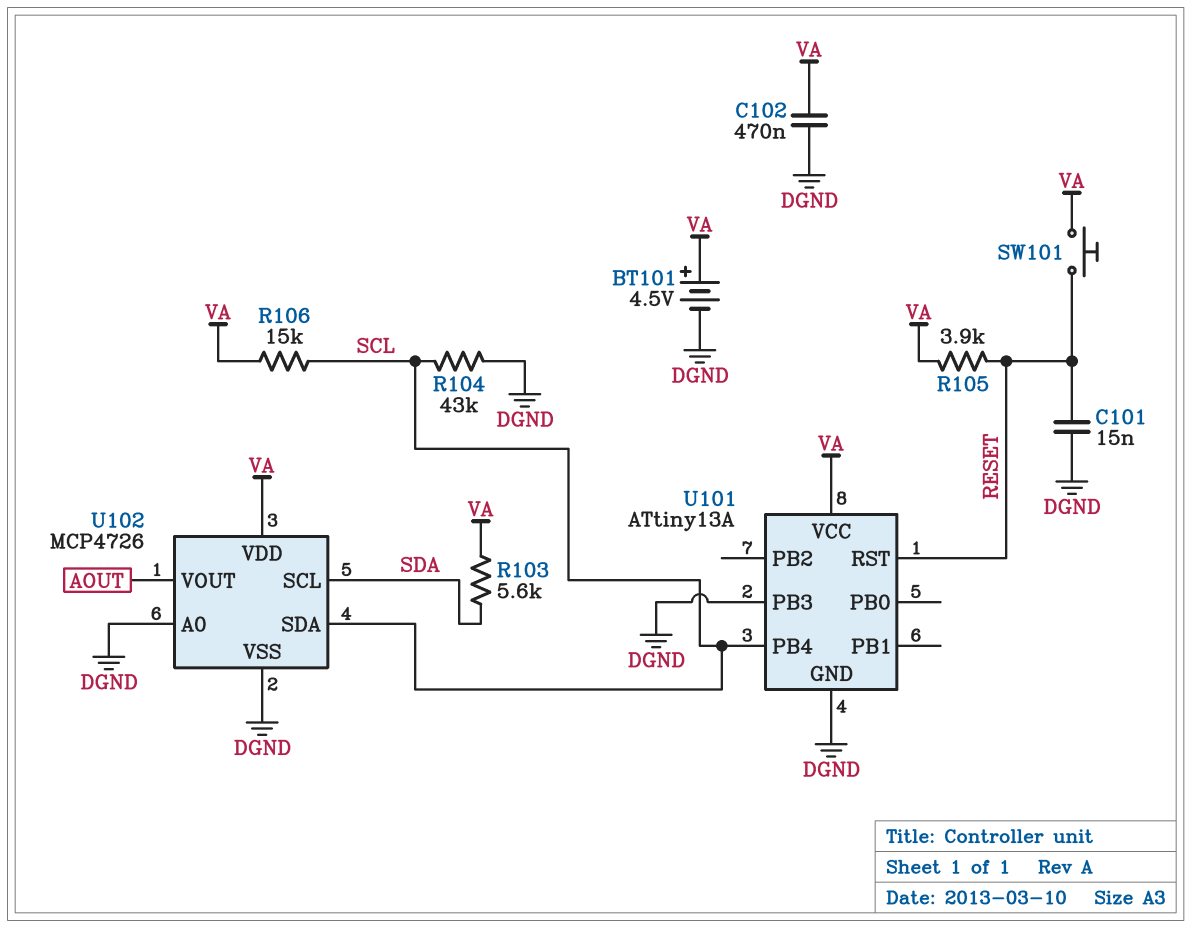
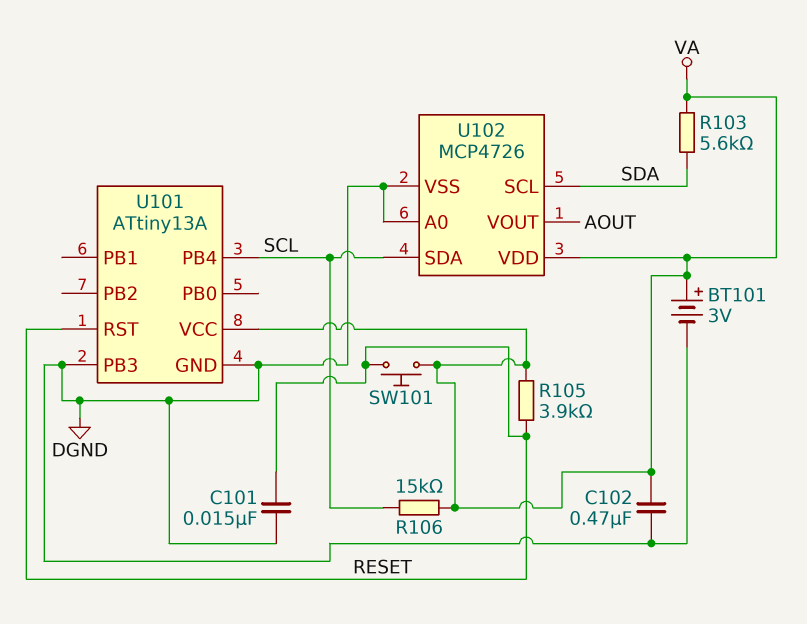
BT101: 4.5V (plus VA, minus DGND) -> 3V (plus VA, minus DGND)
R104: 43k (DGND, SCL) -> none

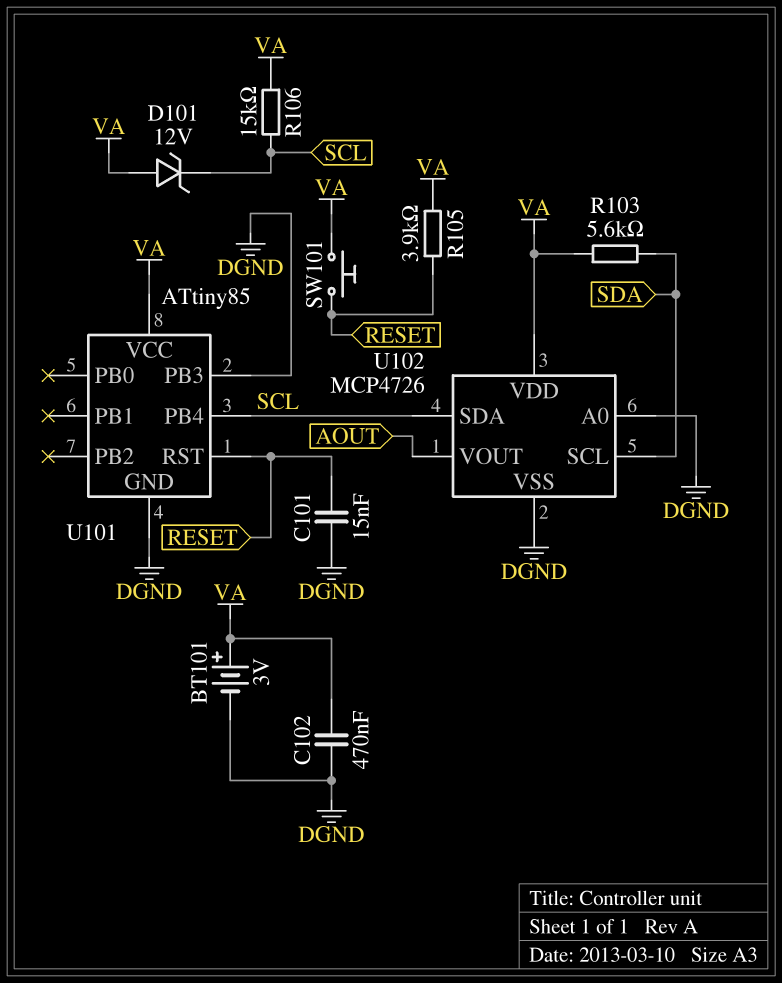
D101: none -> zener 12V (A VA, K SCL)
U101: ATtiny13A -> ATtiny85

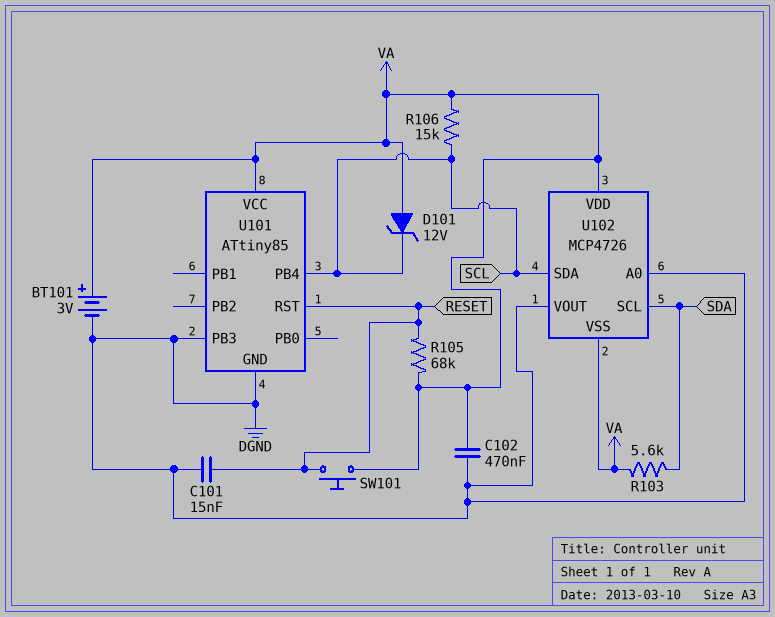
R105: 3.9k (RESET, VA) -> 68k (RESET, VA)
U102 pin VOUT: AOUT -> DGND
U102 pin VSS: DGND -> VA

